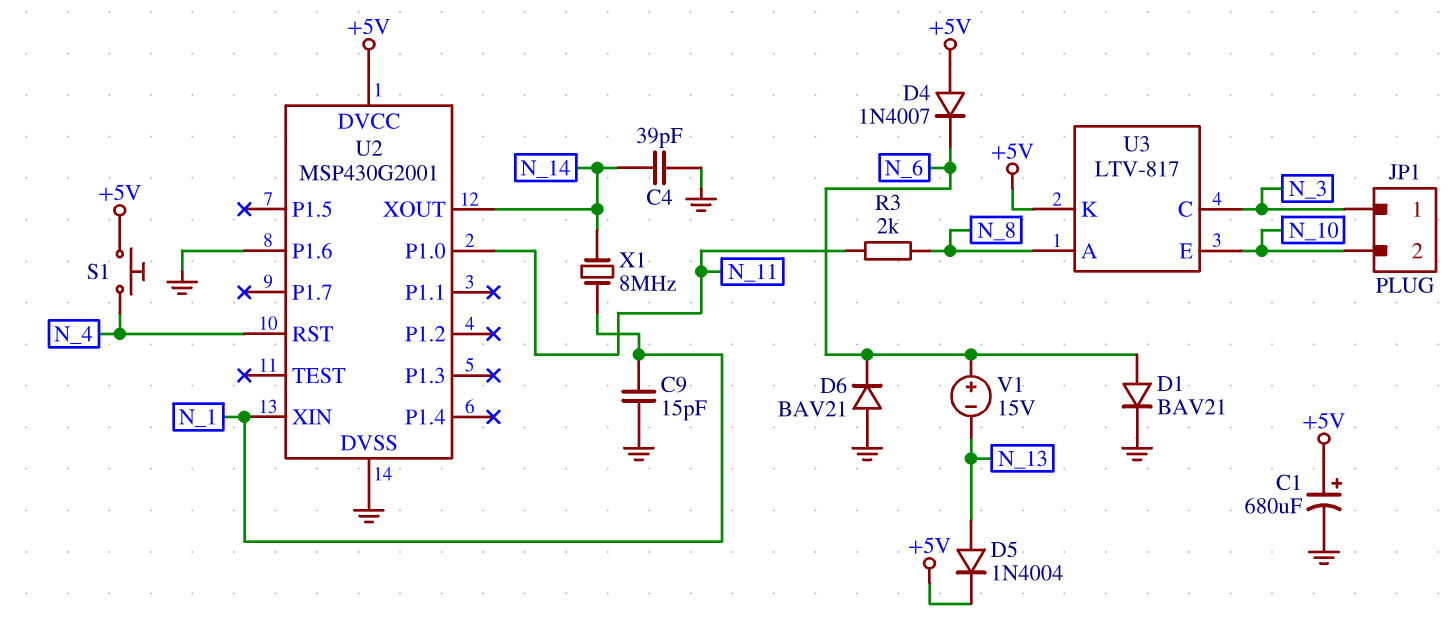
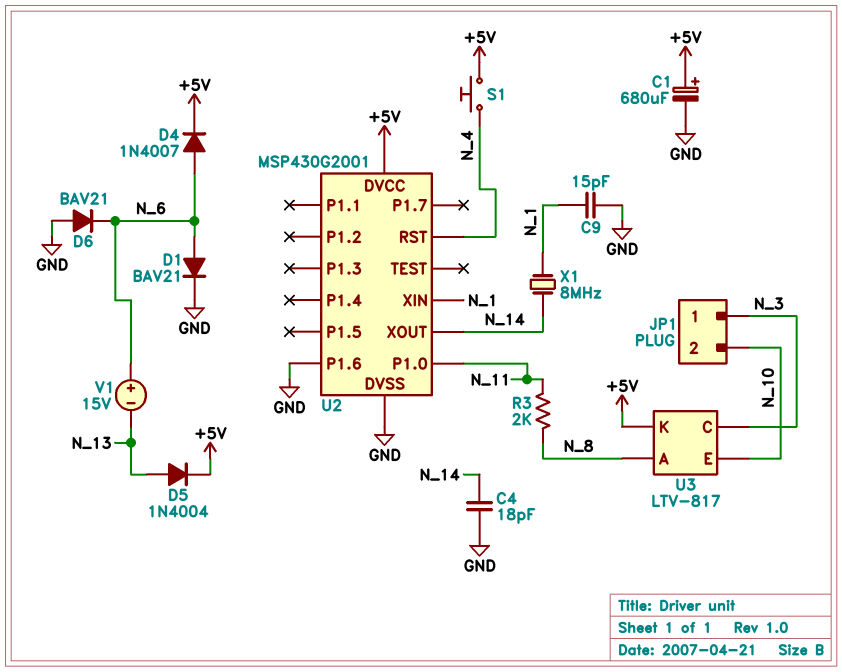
C4: 39pF (GND, N_14) -> 18pF (GND, N_14)
D4: diode 1N4007 (A +5V, K N_6) -> diode 1N4007 (A N_6, K +5V)

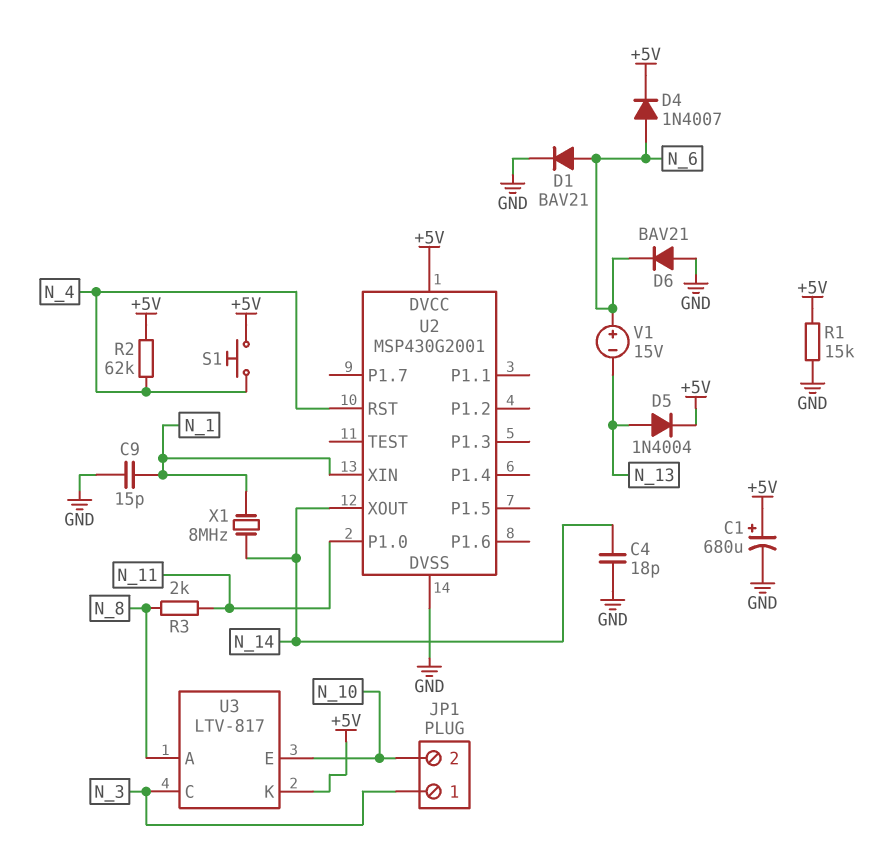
R1: none -> 15k (+5V, GND)
R2: none -> 62k (+5V, N_4)
U2 pin P1.6: GND -> none

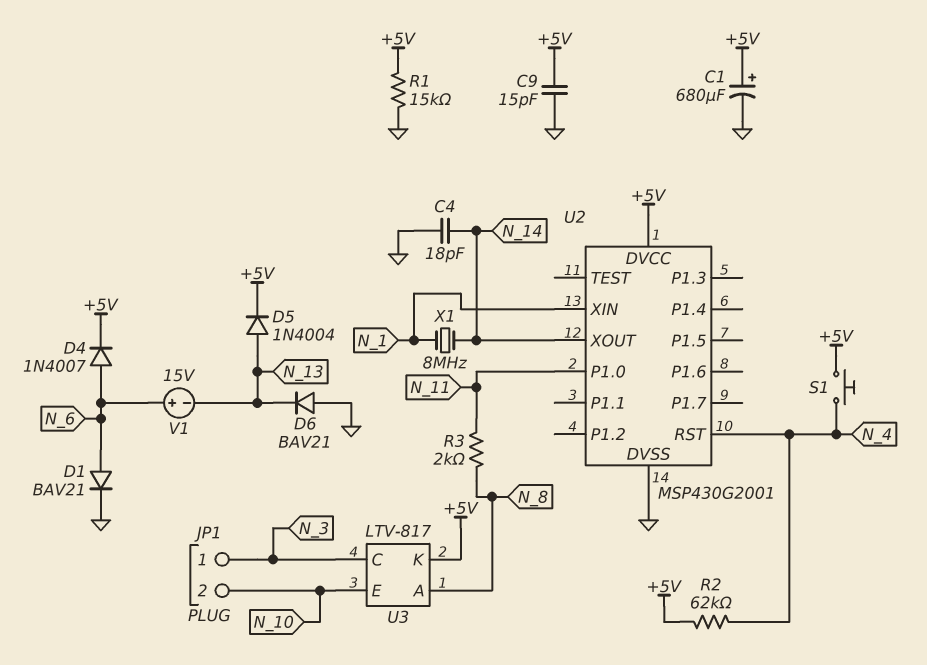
C9: 15pF (GND, N_1) -> 15pF (+5V, GND)
D6: diode BAV21 (A GND, K N_6) -> diode BAV21 (A GND, K N_13)

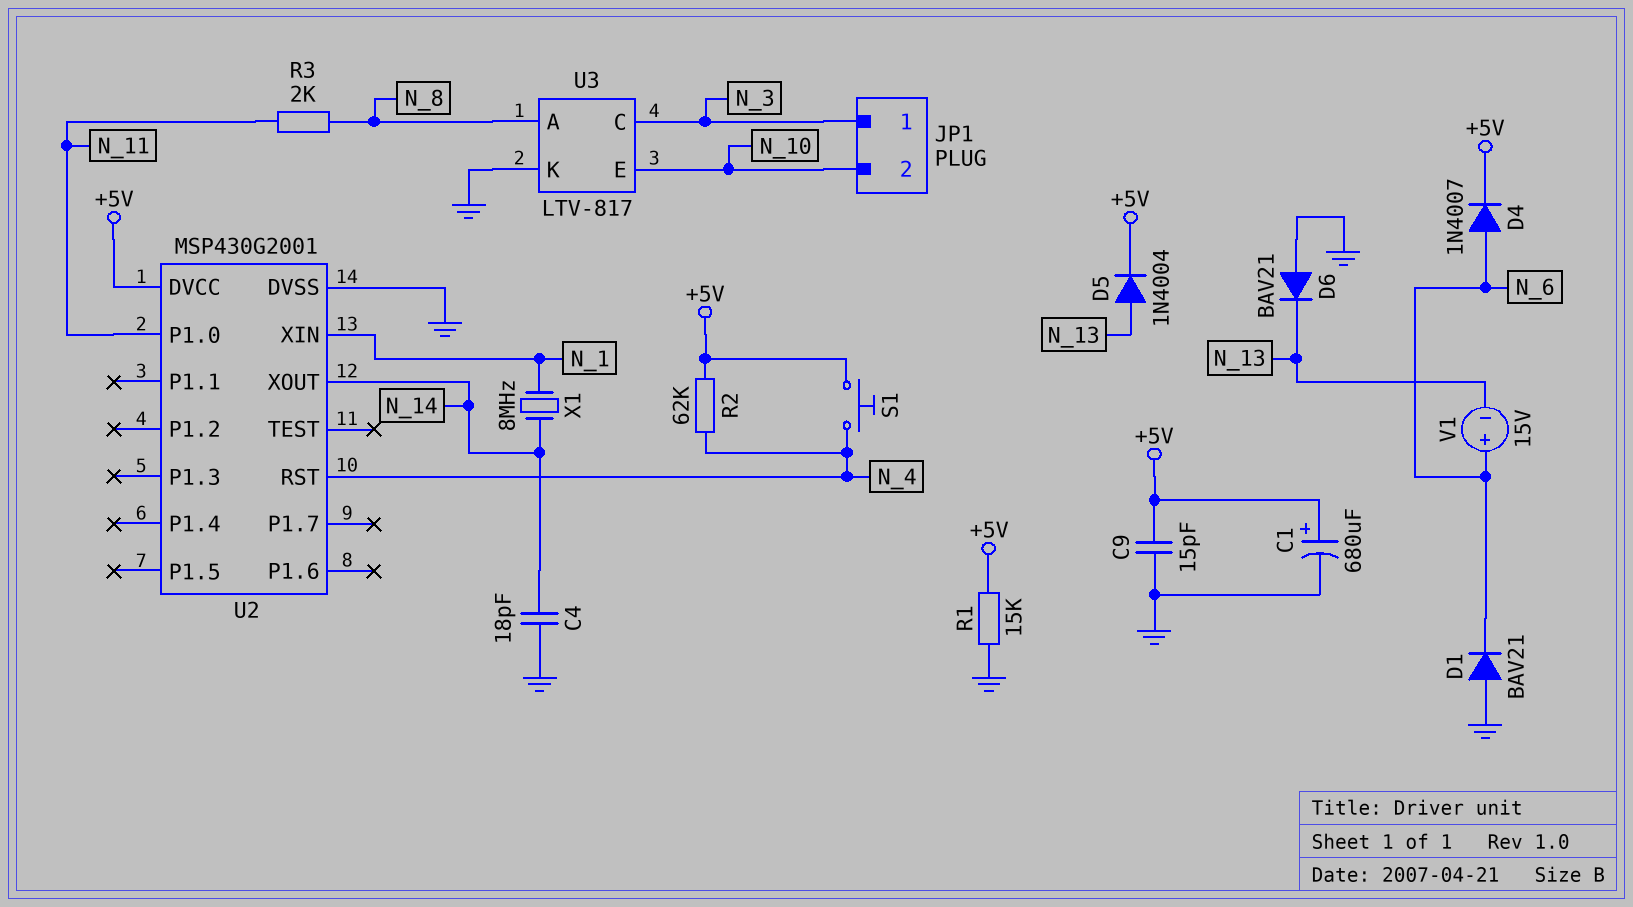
D1: diode BAV21 (A N_6, K GND) -> diode BAV21 (A GND, K N_6)
U3 pin K: +5V -> GND

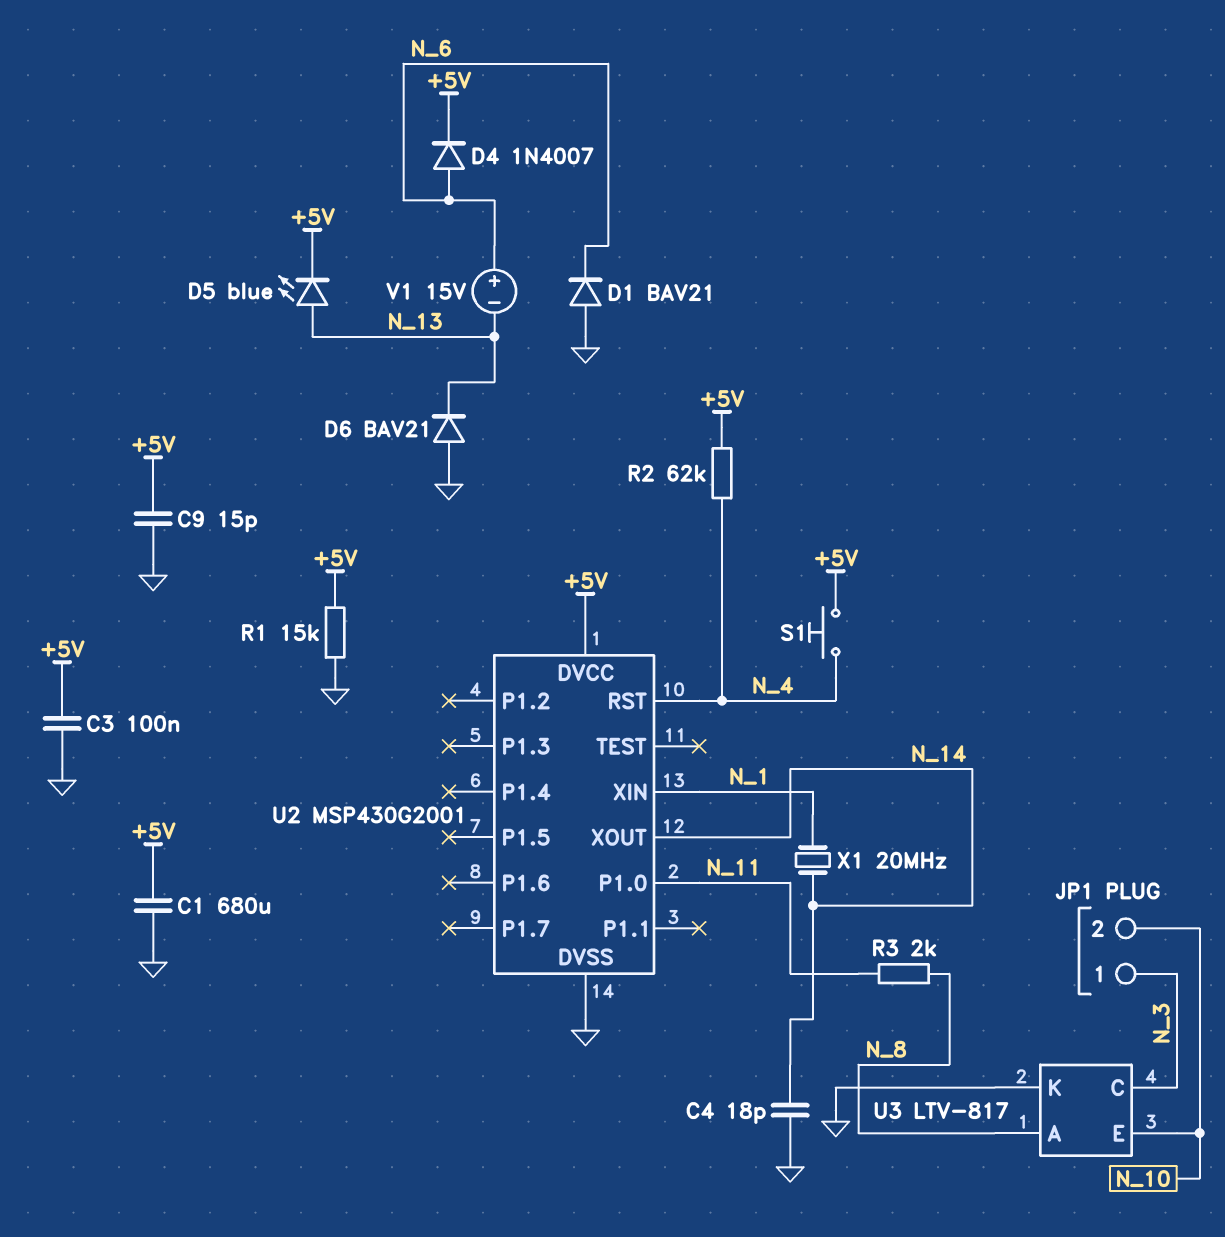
C1: 680uF (plus +5V, minus GND) -> 680uF (+5V, GND)
C3: none -> 100nF (+5V, GND)
D5: diode 1N4004 (A N_13, K +5V) -> LED blue (A N_13, K +5V)
X1: 8MHz (N_1, N_14) -> 20MHz (N_1, N_14)

